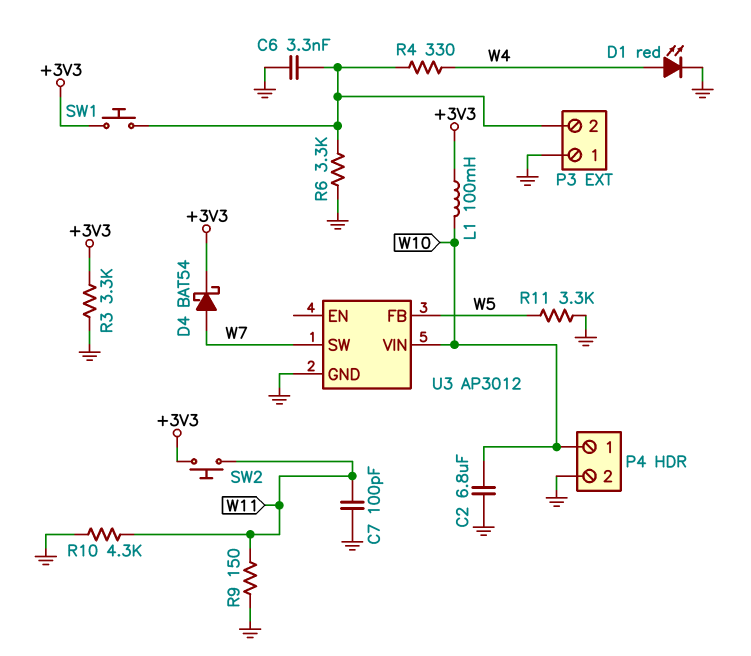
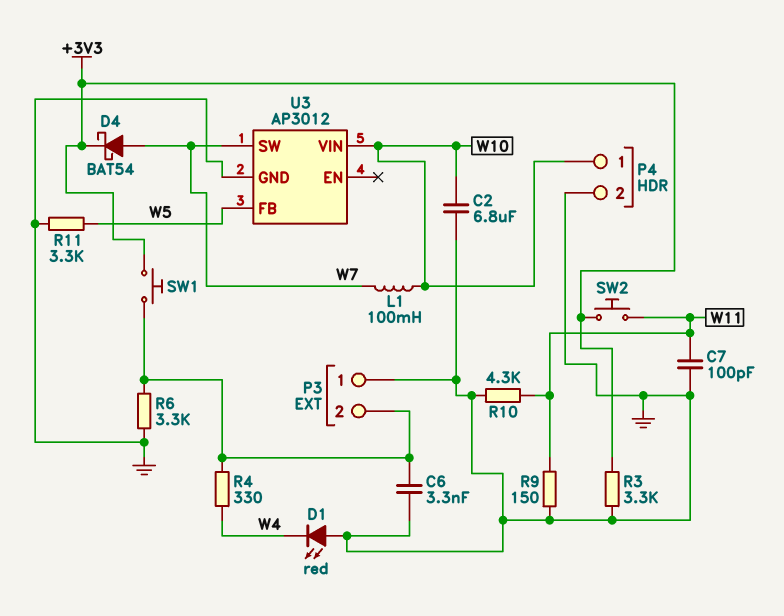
D1: LED red (A W4, K GND) -> LED red (A GND, K W4)
L1: 100mH (+3V3, W10) -> 100mH (W7, W10)

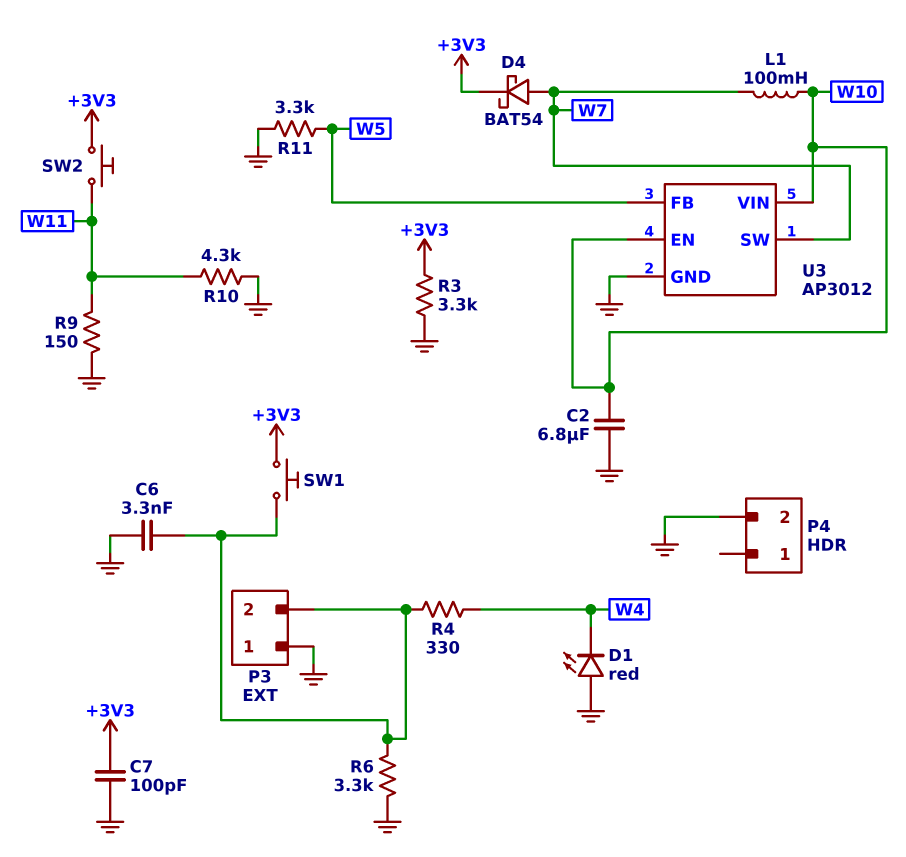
C7: 100pF (GND, W11) -> 100pF (+3V3, GND)
P4 pin 1: W10 -> none
U3 pin EN: none -> W10

